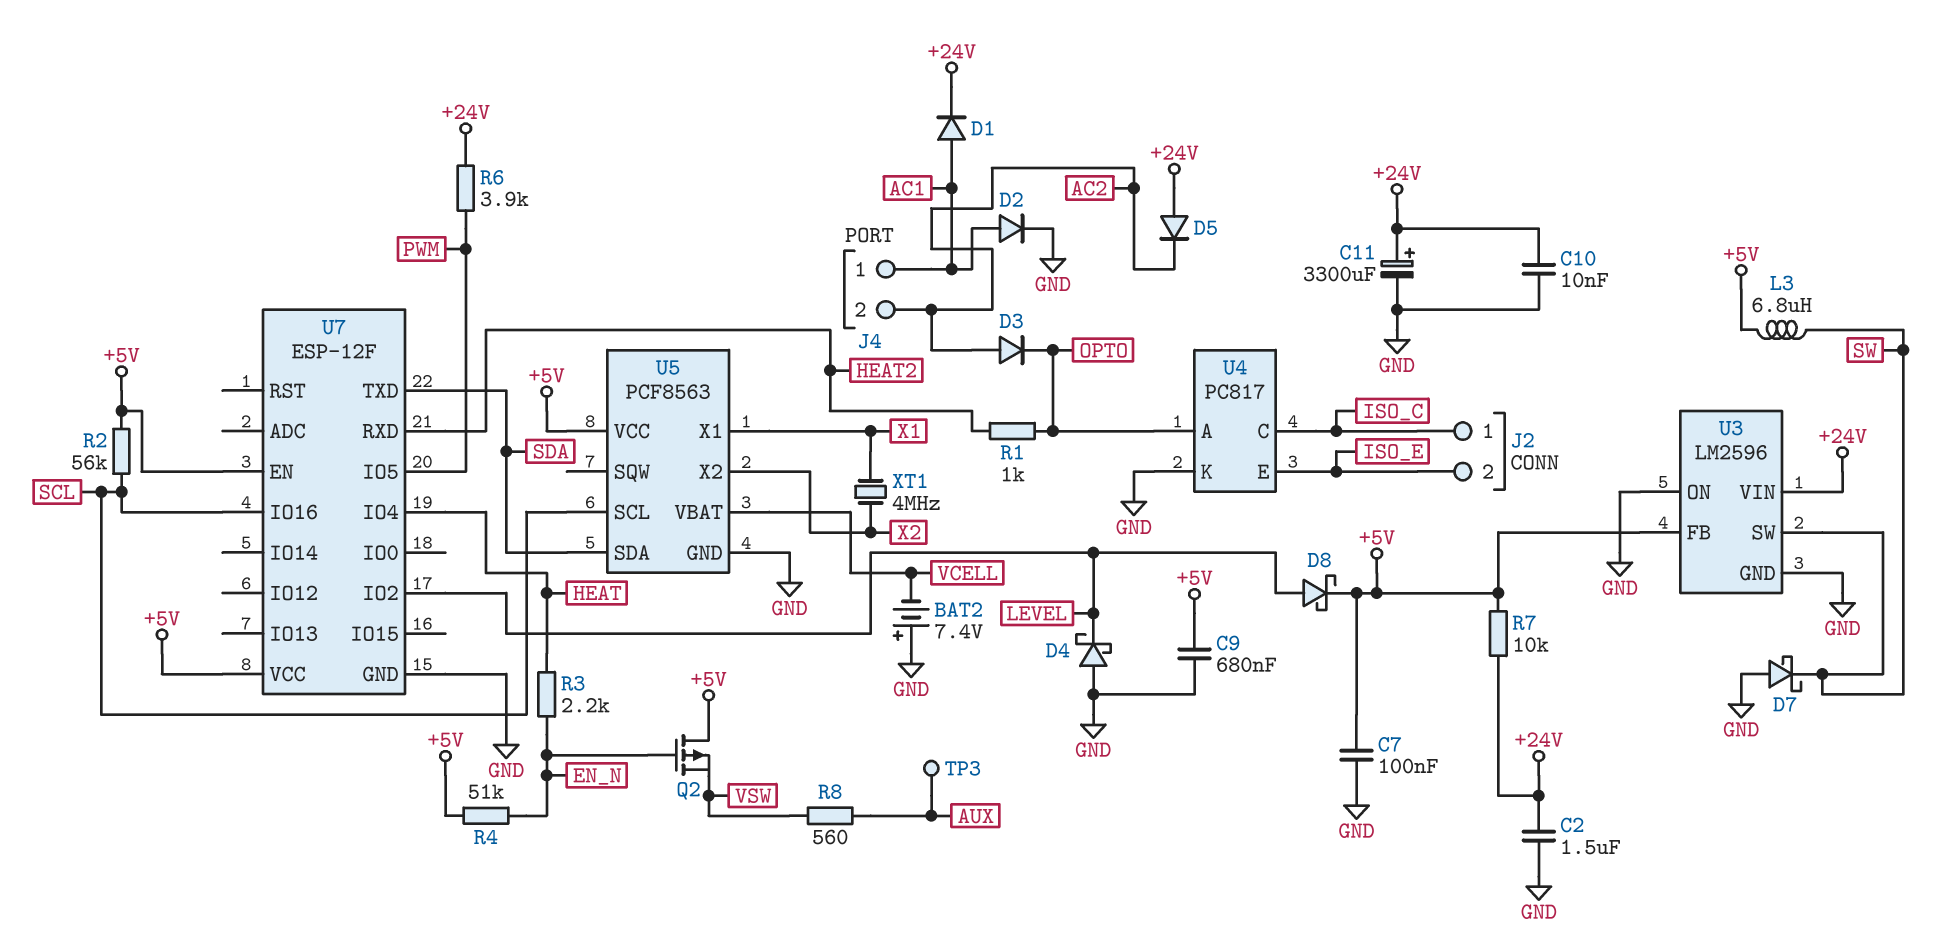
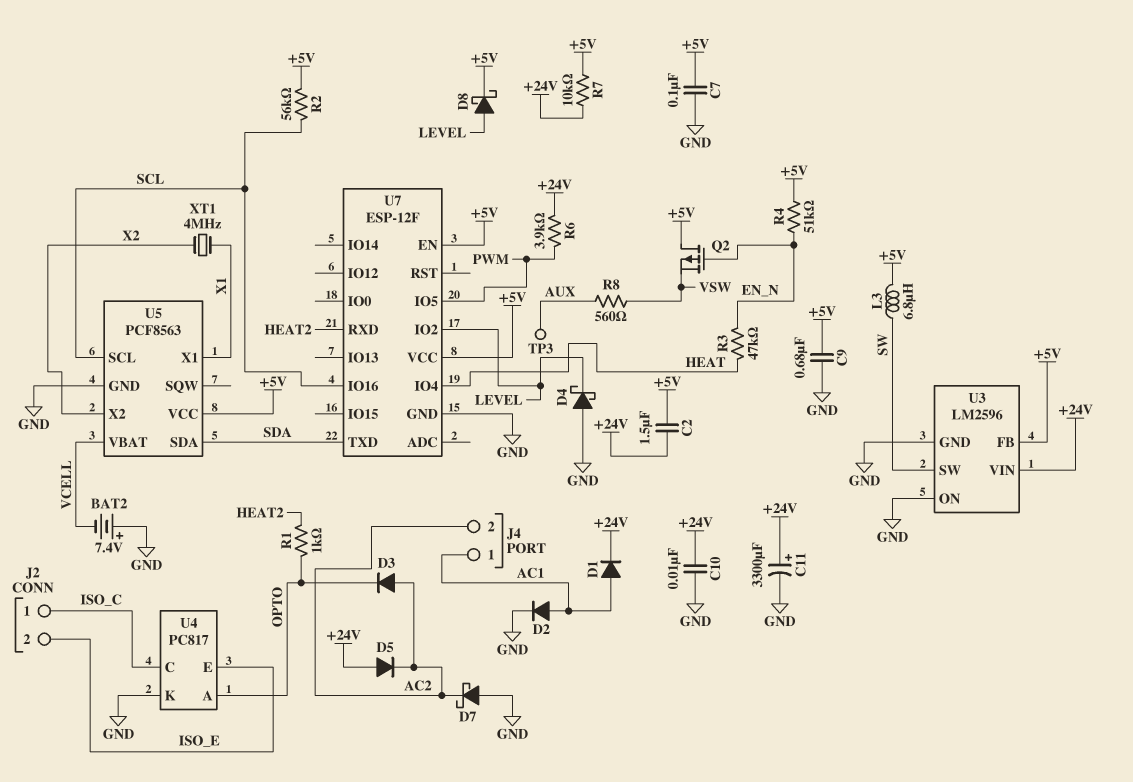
C2: 1.5uF (+24V, GND) -> 1.5uF (+5V, +24V)
D7: schottky (A GND, K SW) -> schottky (A GND, K AC2)
R3: 2.2k (EN_N, HEAT) -> 47k (EN_N, HEAT)

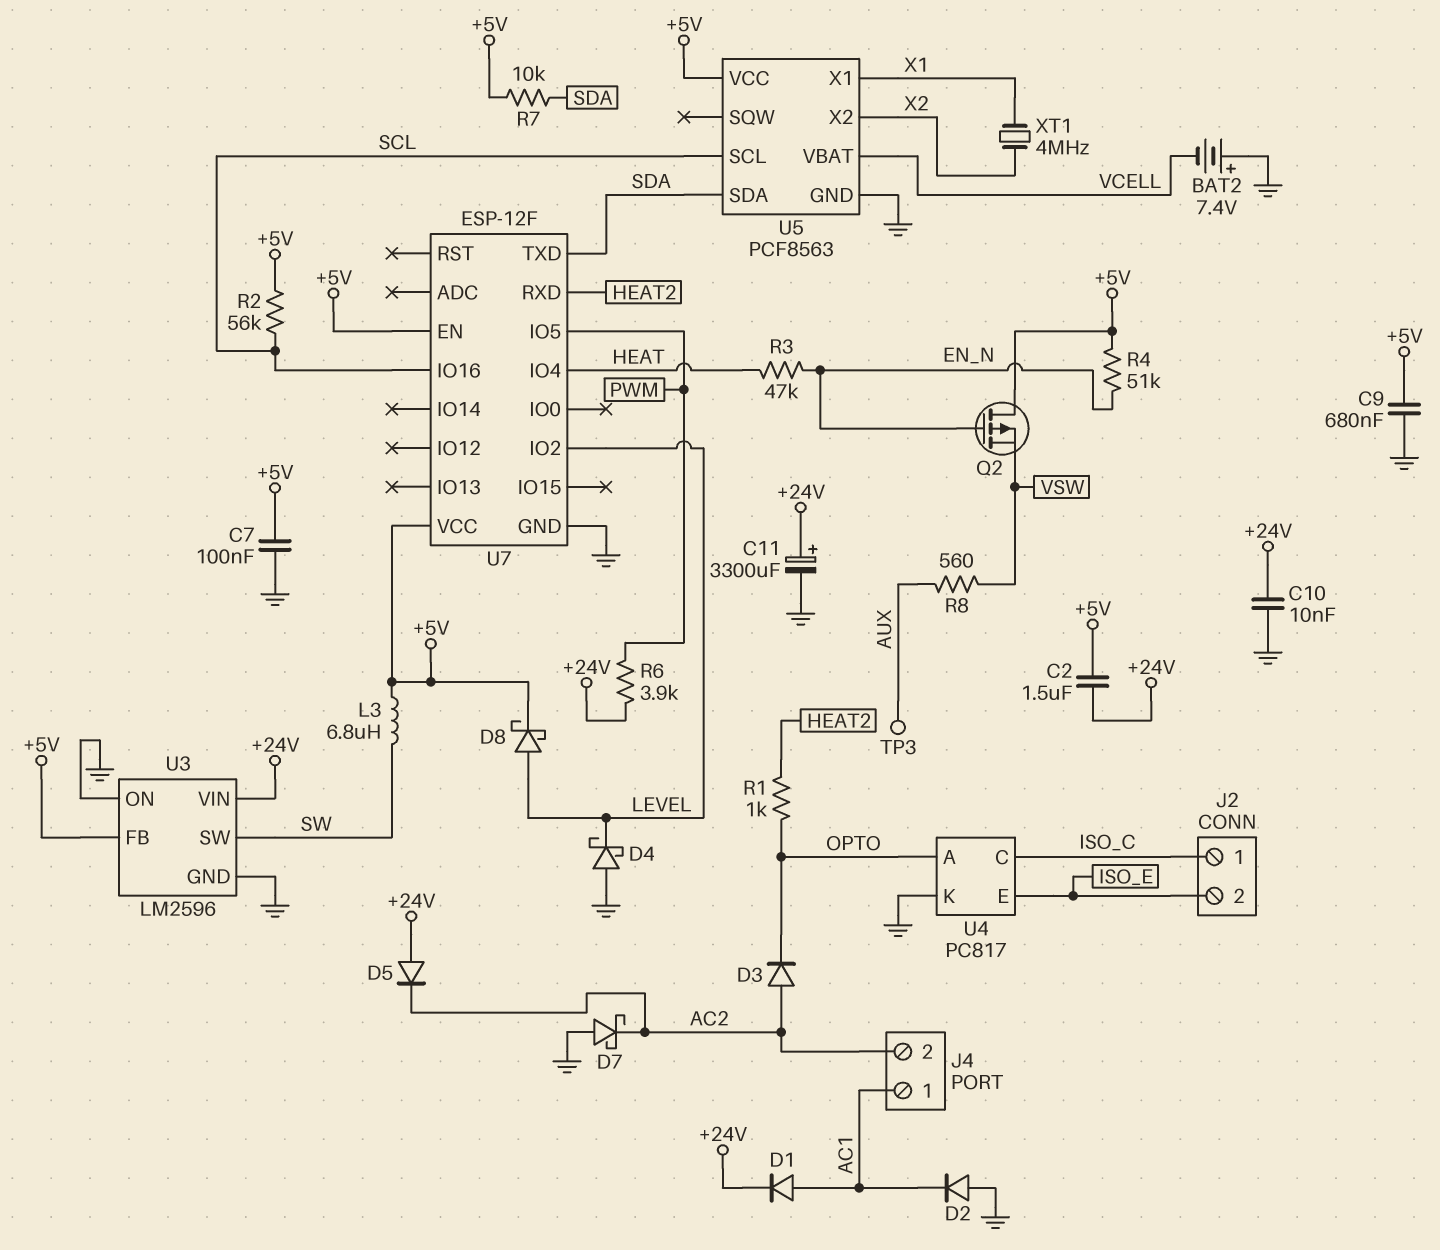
D2: diode (A AC1, K GND) -> diode (A GND, K AC1)
R7: 10k (+5V, +24V) -> 10k (+5V, SDA)

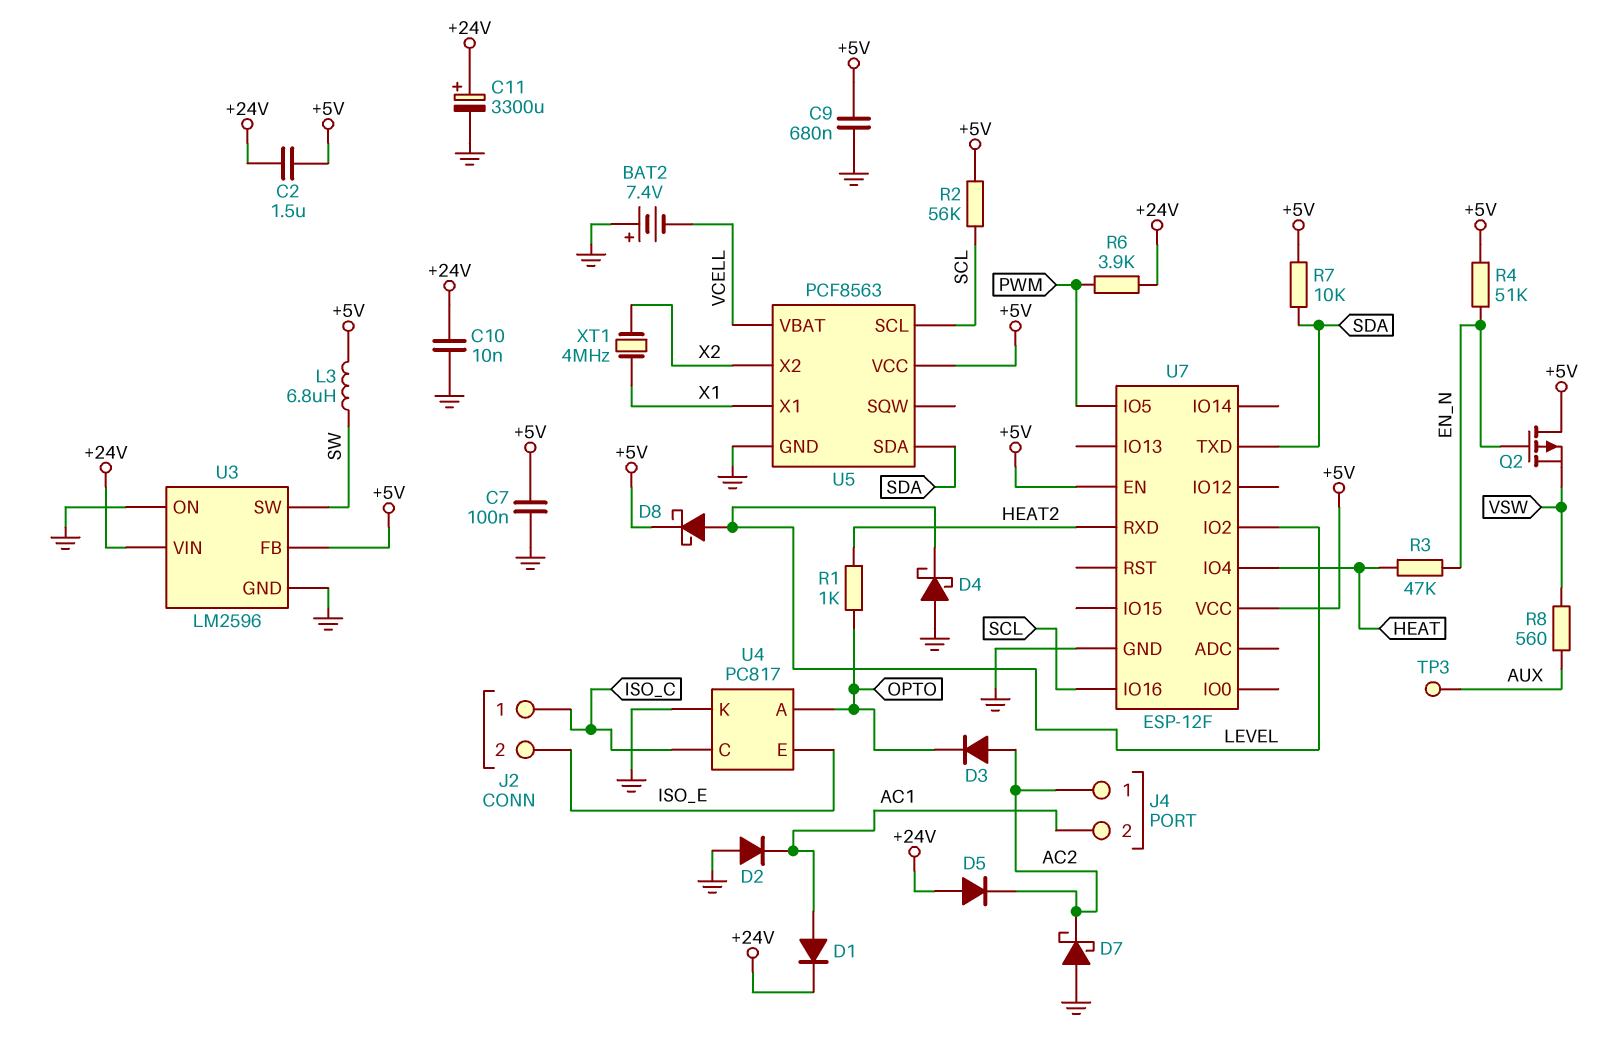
J4 pin 1: AC1 -> AC2
J4 pin 2: AC2 -> AC1

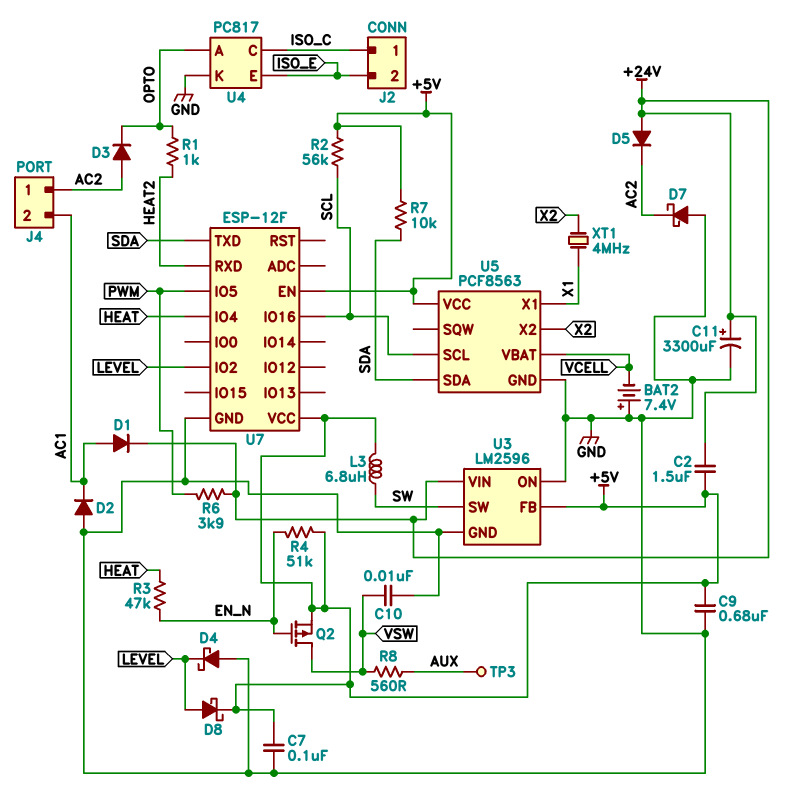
C10: 10nF (+24V, GND) -> 10nF (GND, VSW)
Q2: PMOS (G EN_N, D +5V, S VSW) -> PMOS (G EN_N, D VSW, S +5V)

